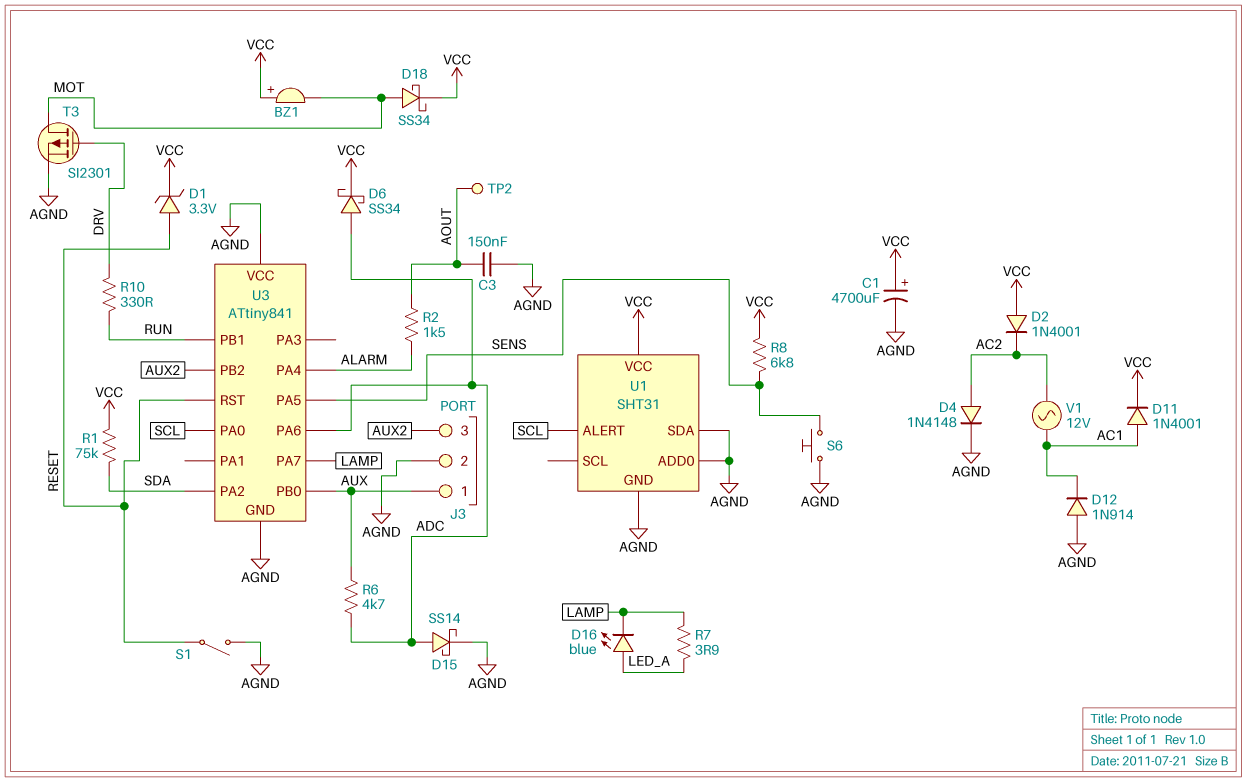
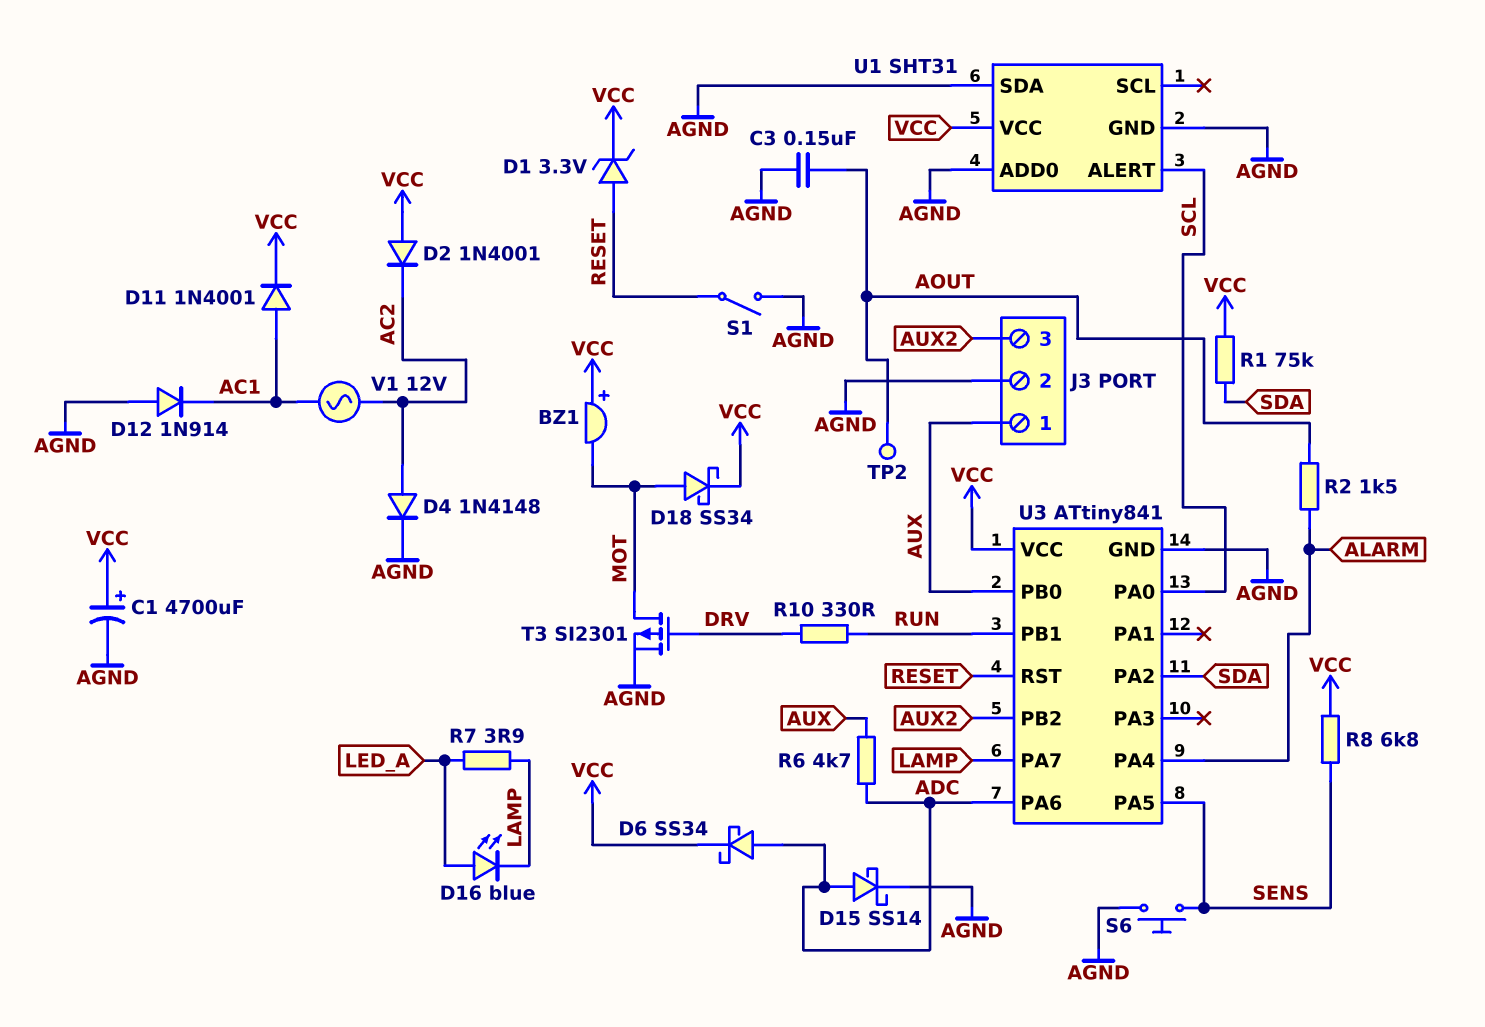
U3 pin VCC: AGND -> VCC

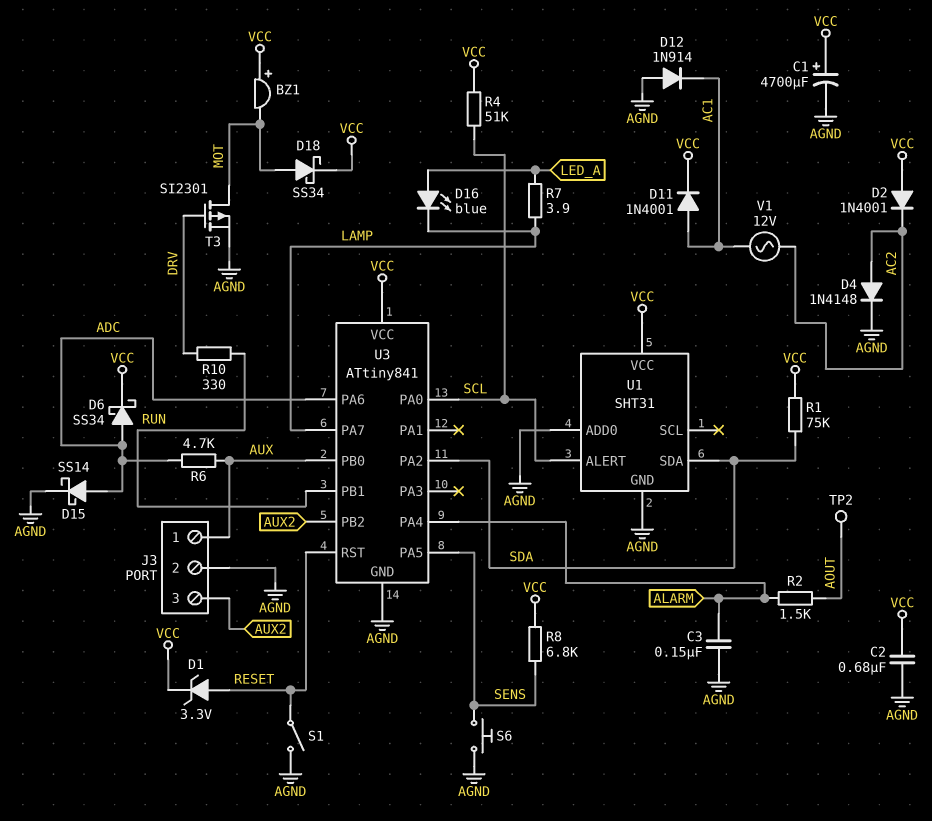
C2: none -> 680nF (AGND, VCC)
C3: 150nF (AGND, AOUT) -> 150nF (AGND, ALARM)
R4: none -> 51k (SCL, VCC)
U1 pin SDA: AGND -> SDA

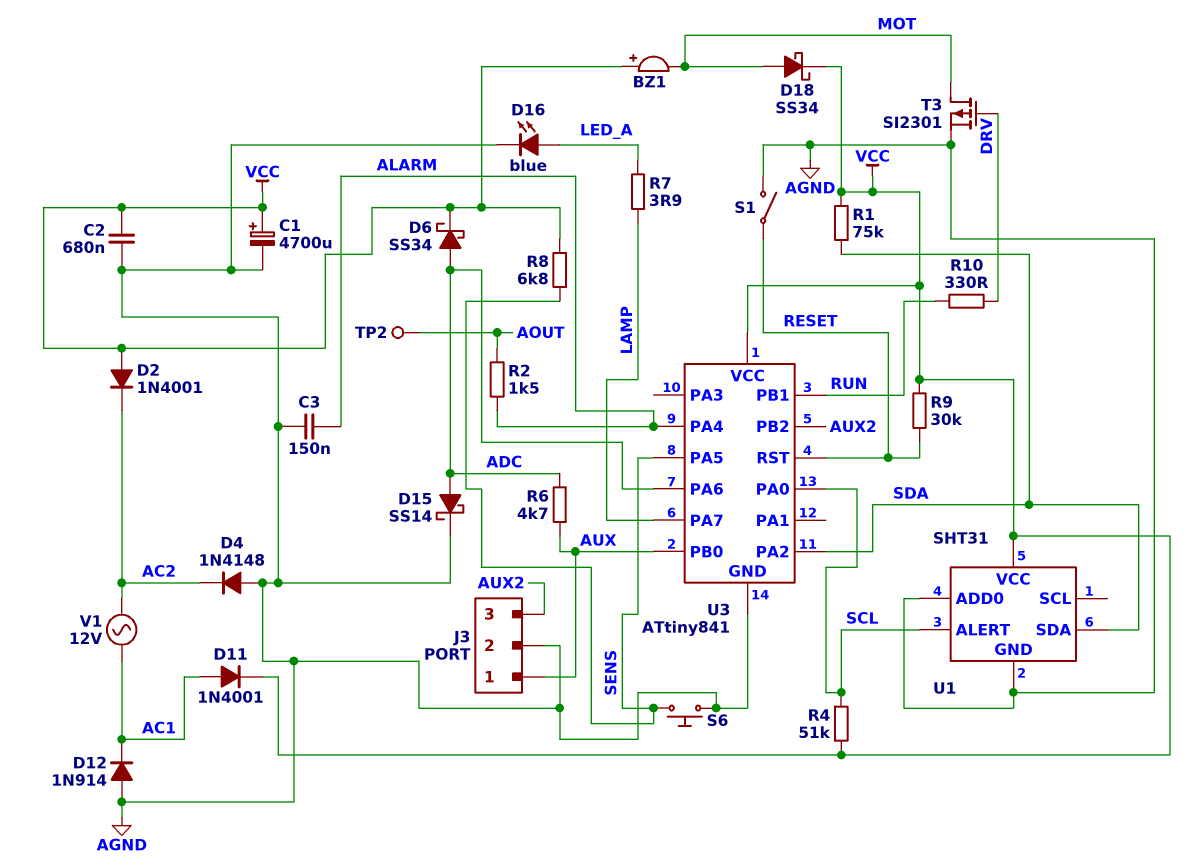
D1: zener 3.3V (A RESET, K VCC) -> none
D4: diode 1N4148 (A AC2, K AGND) -> diode 1N4148 (A AGND, K AC2)
D16: LED blue (A LED_A, K LAMP) -> LED blue (A LED_A, K AGND)
R9: none -> 30k (RESET, VCC)

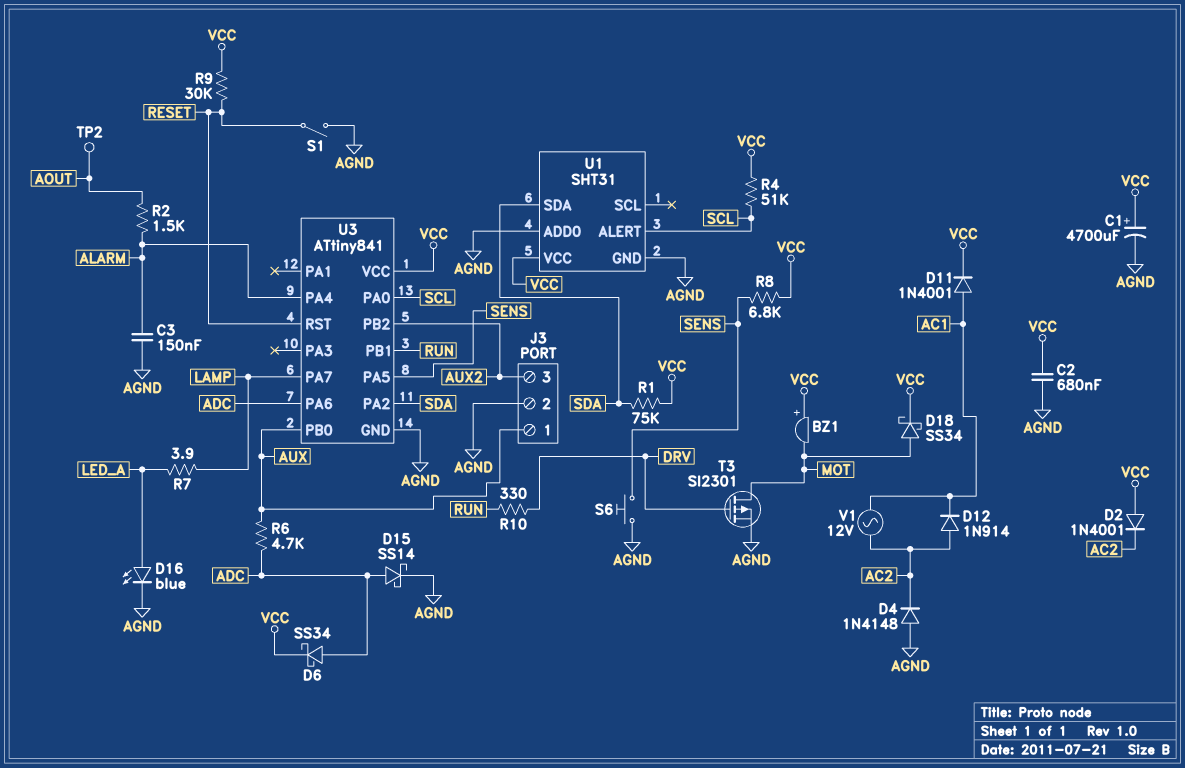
D12: diode 1N914 (A AGND, K AC1) -> diode 1N914 (A AC2, K AC1)

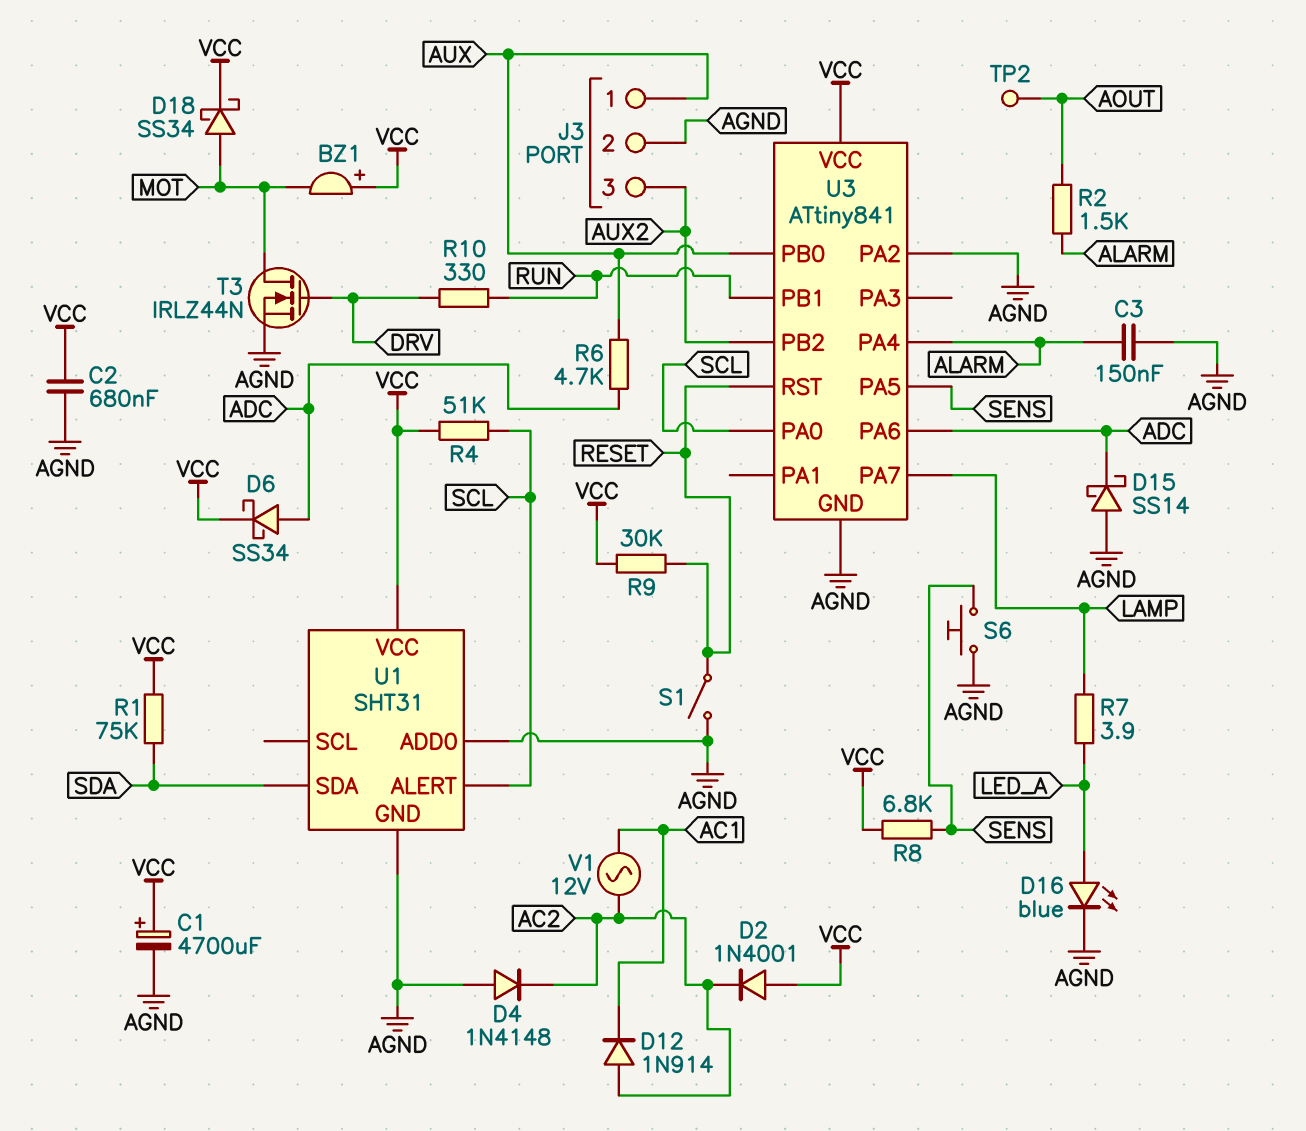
D11: diode 1N4001 (A AC1, K VCC) -> none
D15: schottky SS14 (A ADC, K AGND) -> schottky SS14 (A AGND, K ADC)
T3: PMOS SI2301 (G DRV, D MOT, S AGND) -> NMOS IRLZ44N (G DRV, D MOT, S AGND)
U3 pin PA2: SDA -> AGND

